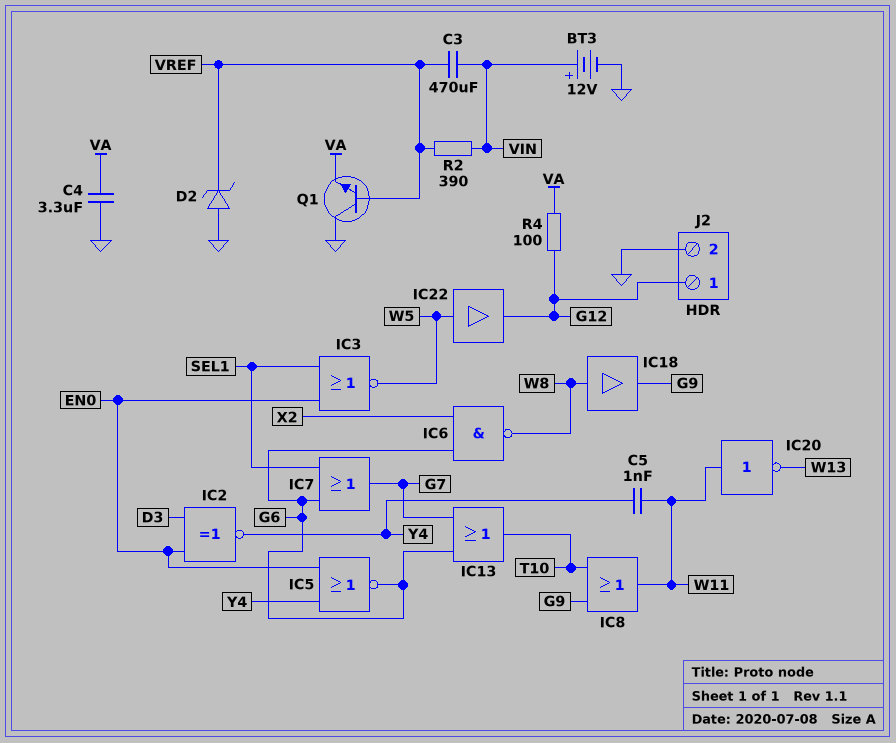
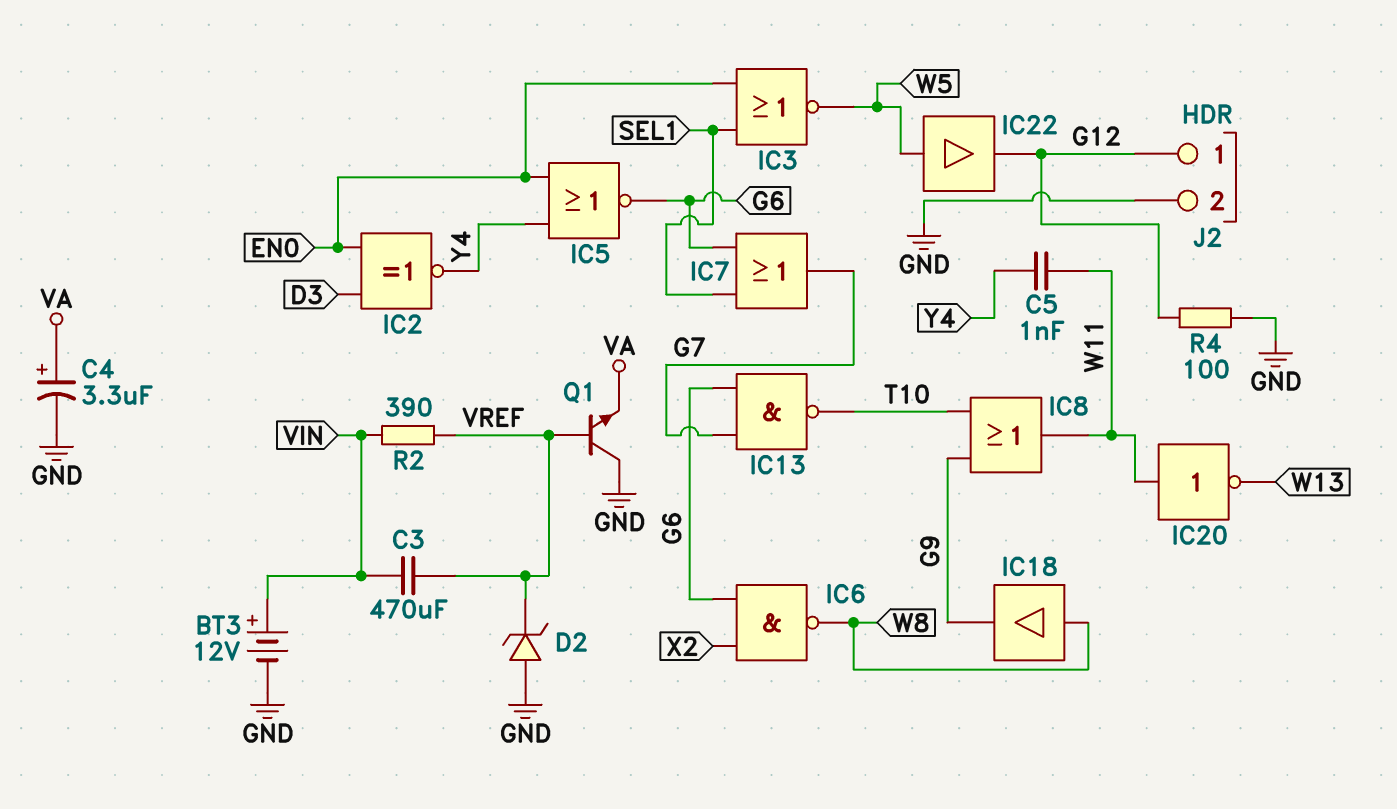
C4: 3.3uF (GND, VA) -> 3.3uF (plus VA, minus GND)
IC13: OR (in G6, in G7, out T10) -> NAND (in G6, in G7, out T10)
R4: 100 (G12, VA) -> 100 (G12, GND)

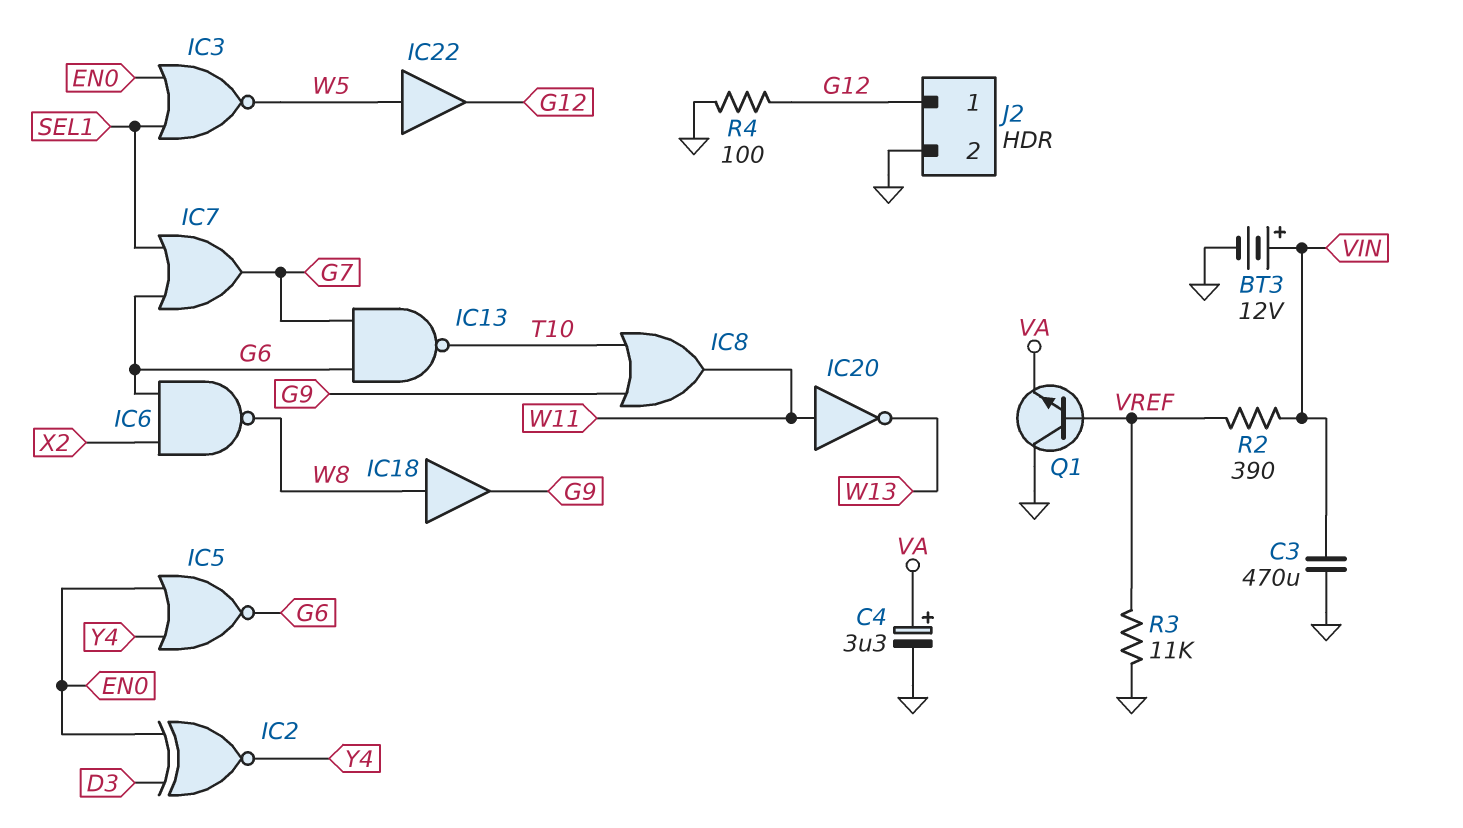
C3: 470uF (VIN, VREF) -> 470uF (GND, VIN)
C5: 1nF (W11, Y4) -> none
D2: zener (A GND, K VREF) -> none
R3: none -> 11k (GND, VREF)

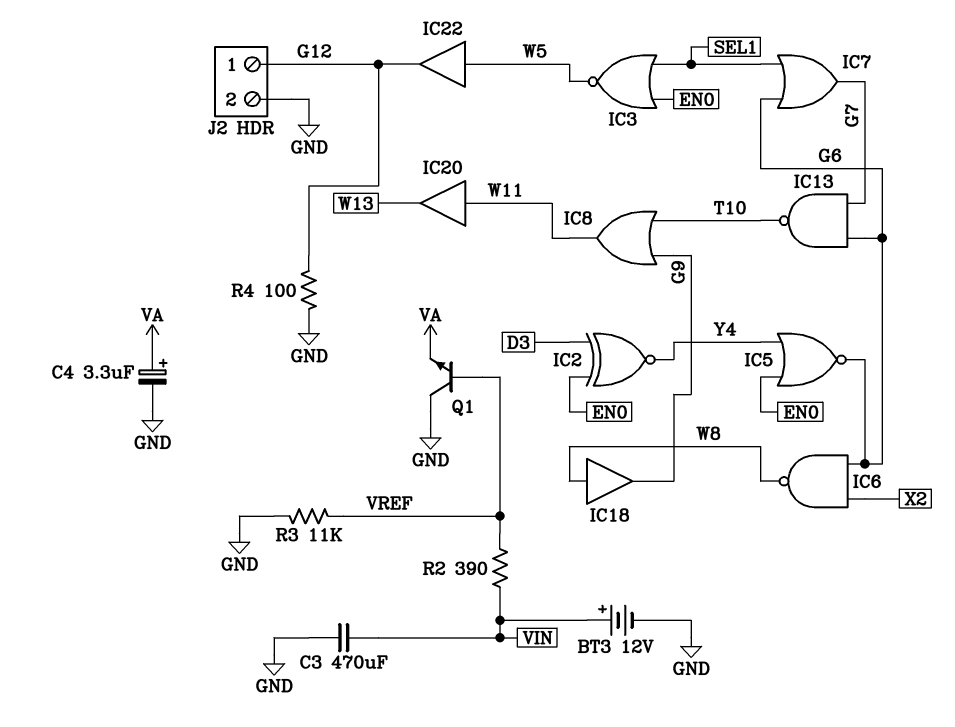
IC20: NOT (in W11, out W13) -> buffer (in W11, out W13)

